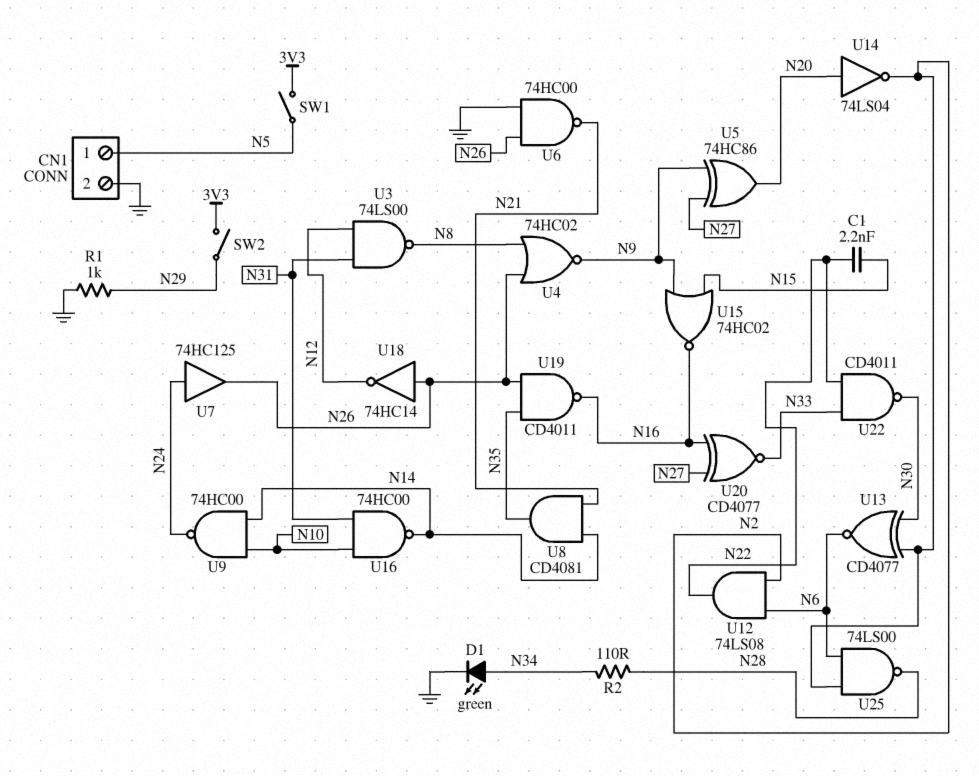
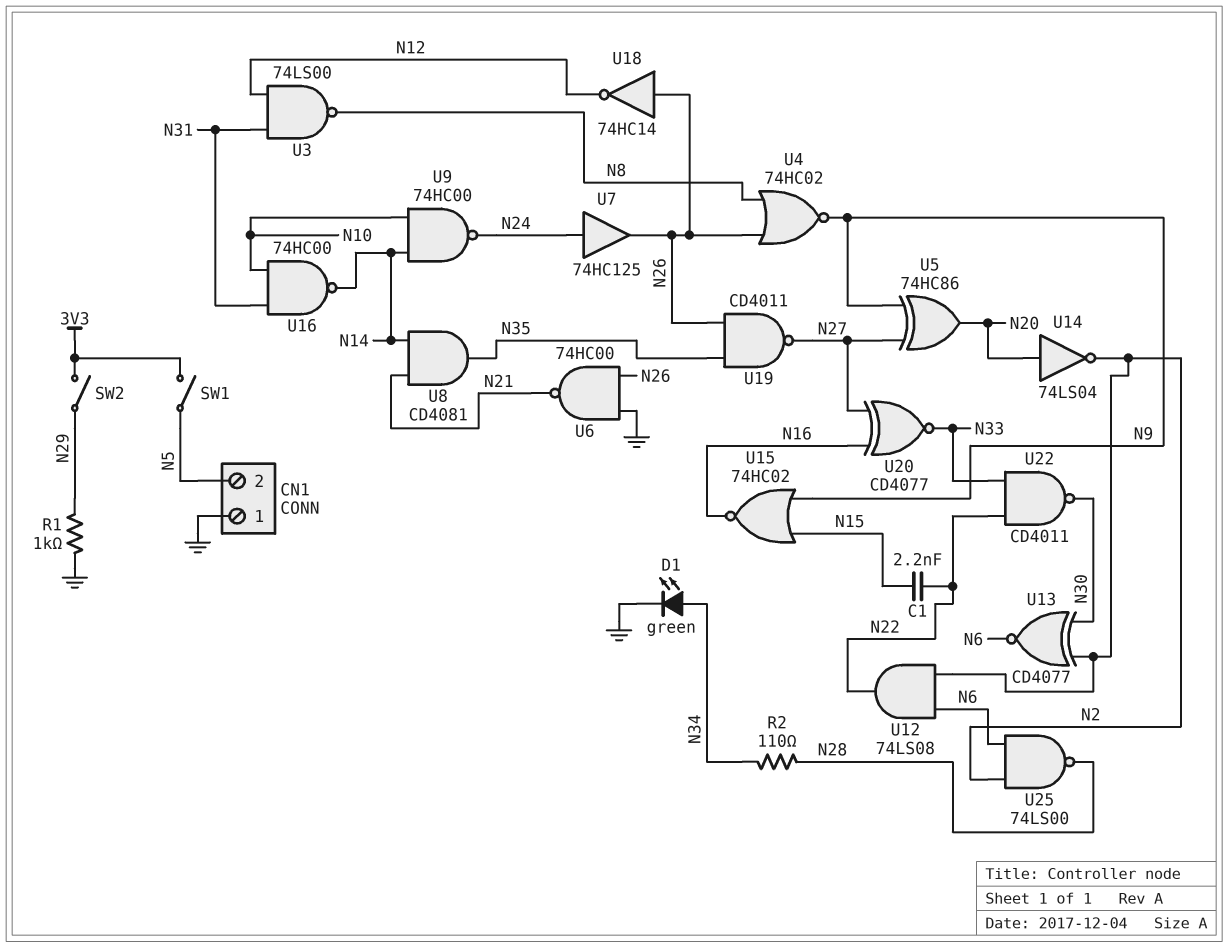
CN1 pin 1: N5 -> GND
CN1 pin 2: GND -> N5
U19: NAND CD4011 (in N26, in N35, out N16) -> NAND CD4011 (in N26, in N35, out N27)

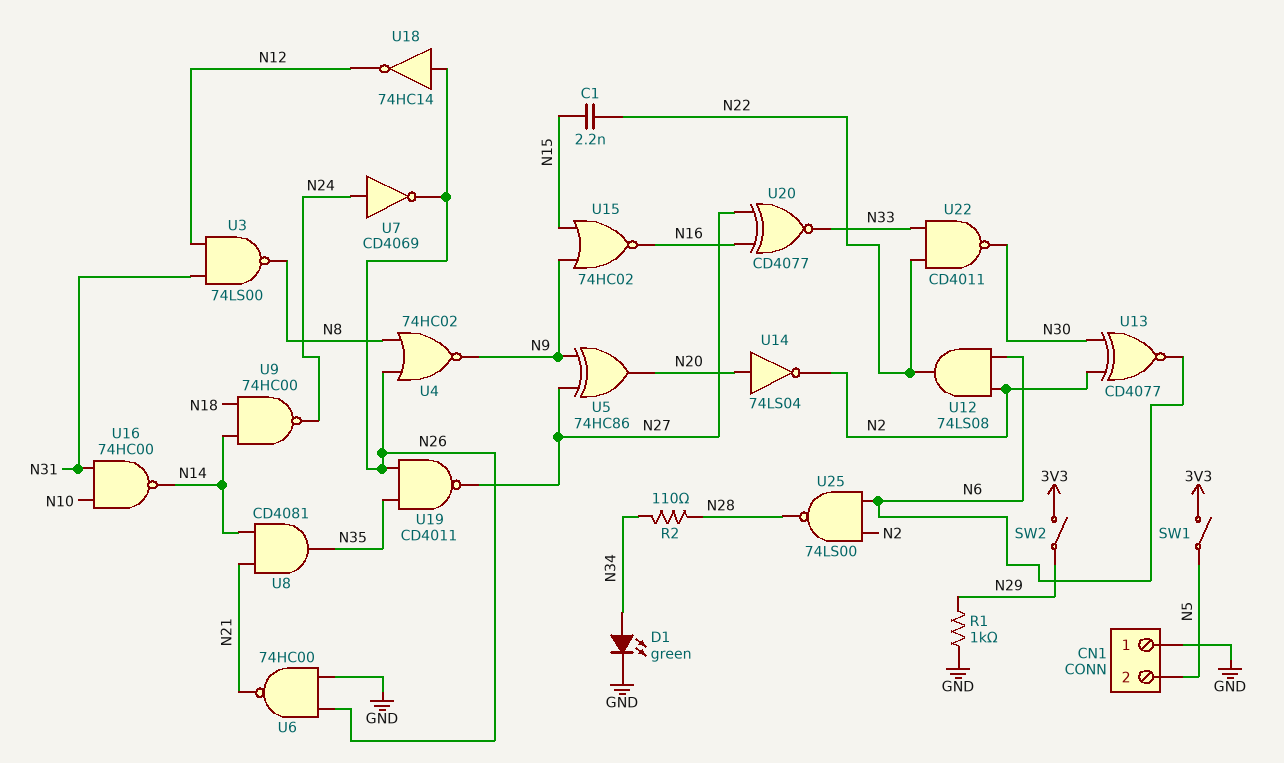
U7: buffer 74HC125 (in N24, out N26) -> NOT CD4069 (in N24, out N26)
U9: NAND 74HC00 (in N10, in N14, out N24) -> NAND 74HC00 (in N14, in N18, out N24)

